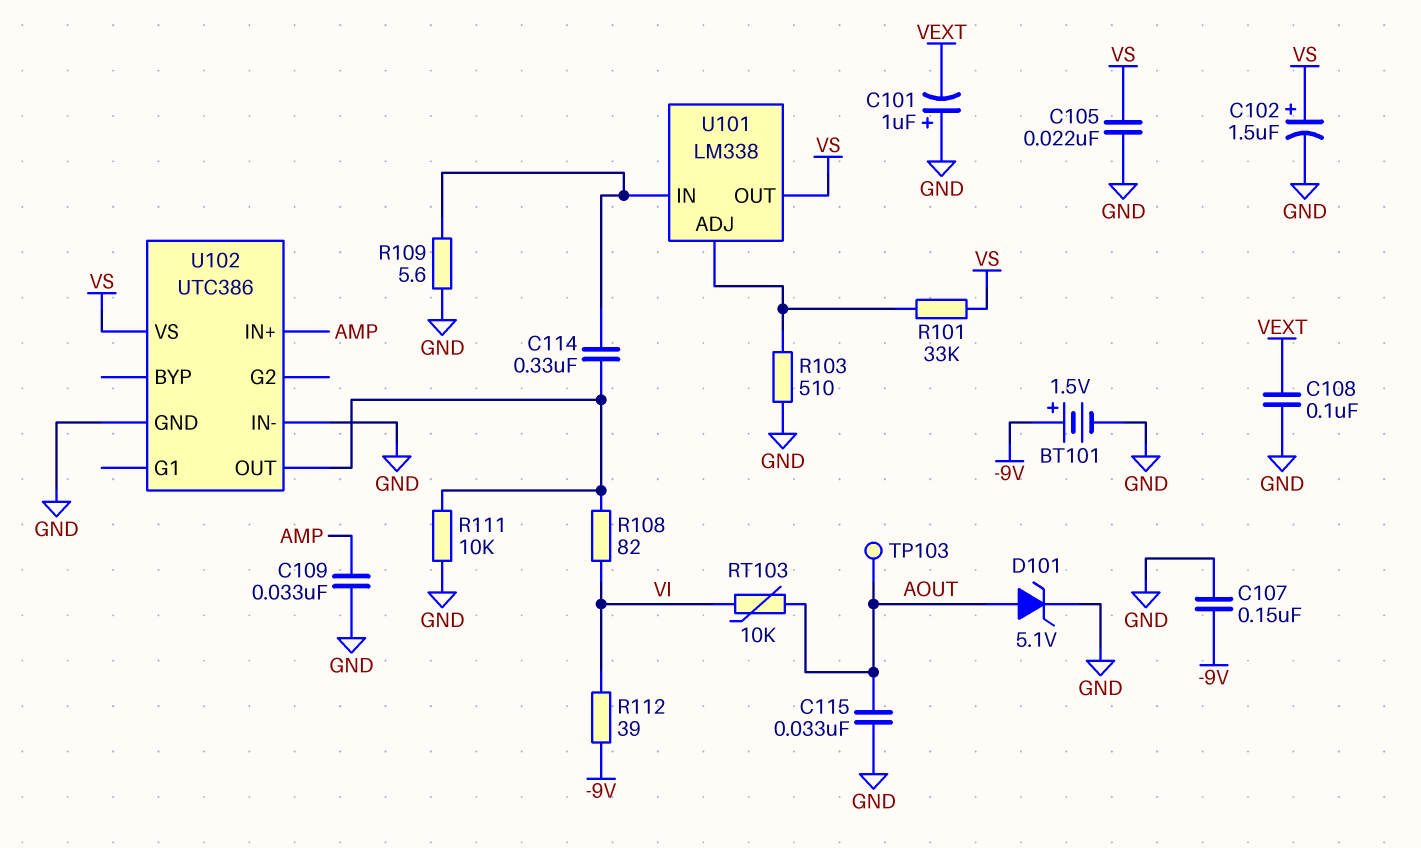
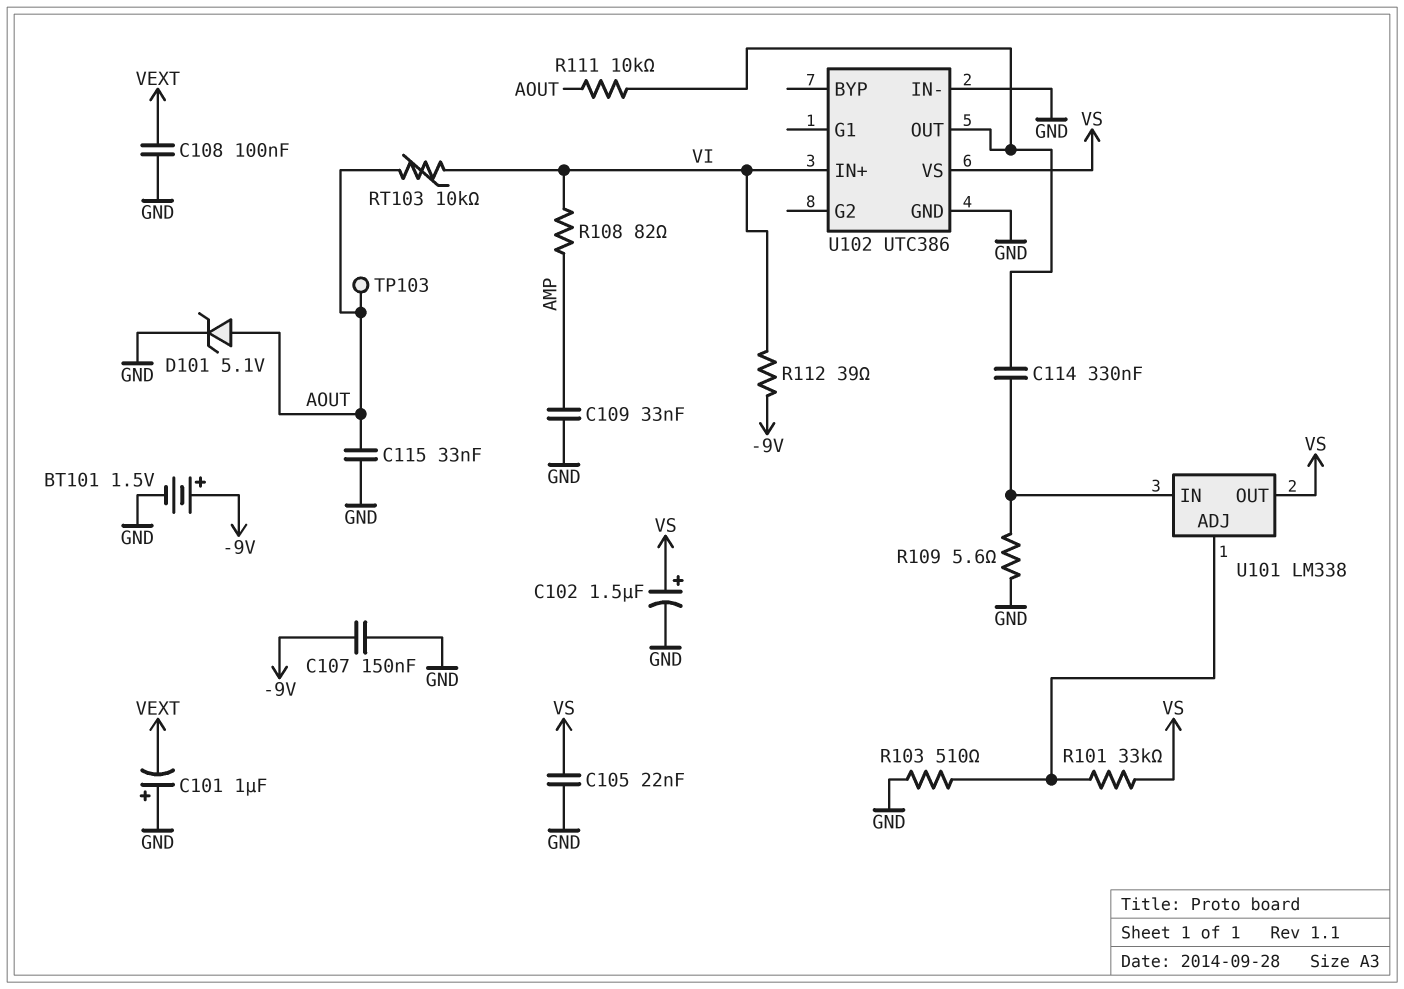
R108: 82 (U102/OUT, VI) -> 82 (AMP, VI)
R111: 10k (GND, U102/OUT) -> 10k (AOUT, U102/OUT)
U102 pin IN+: AMP -> VI

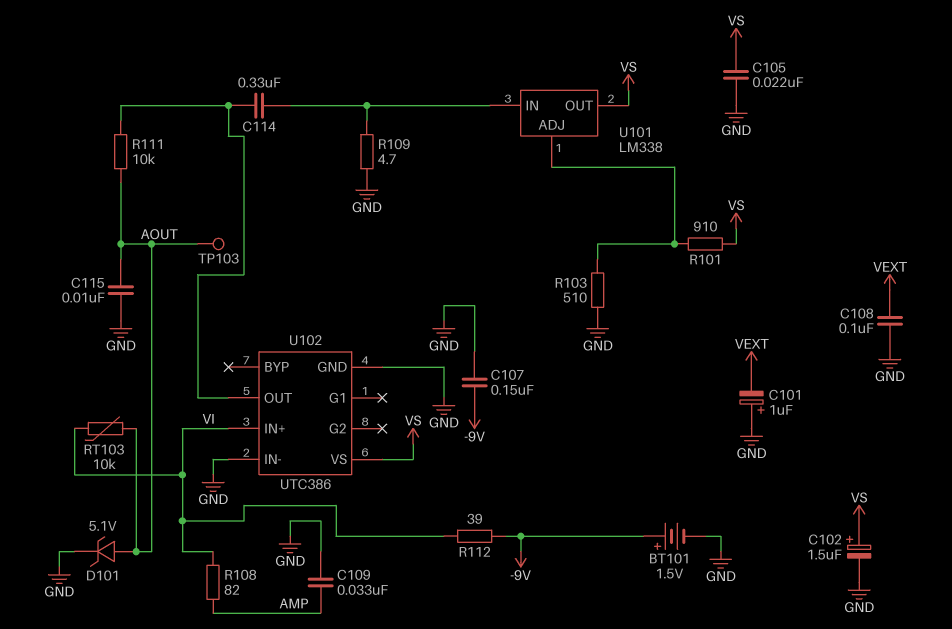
C115: 33nF (AOUT, GND) -> 10nF (AOUT, GND)
R101: 33k (U101/ADJ, VS) -> 910 (U101/ADJ, VS)
R109: 5.6 (GND, U101/IN) -> 4.7 (GND, U101/IN)

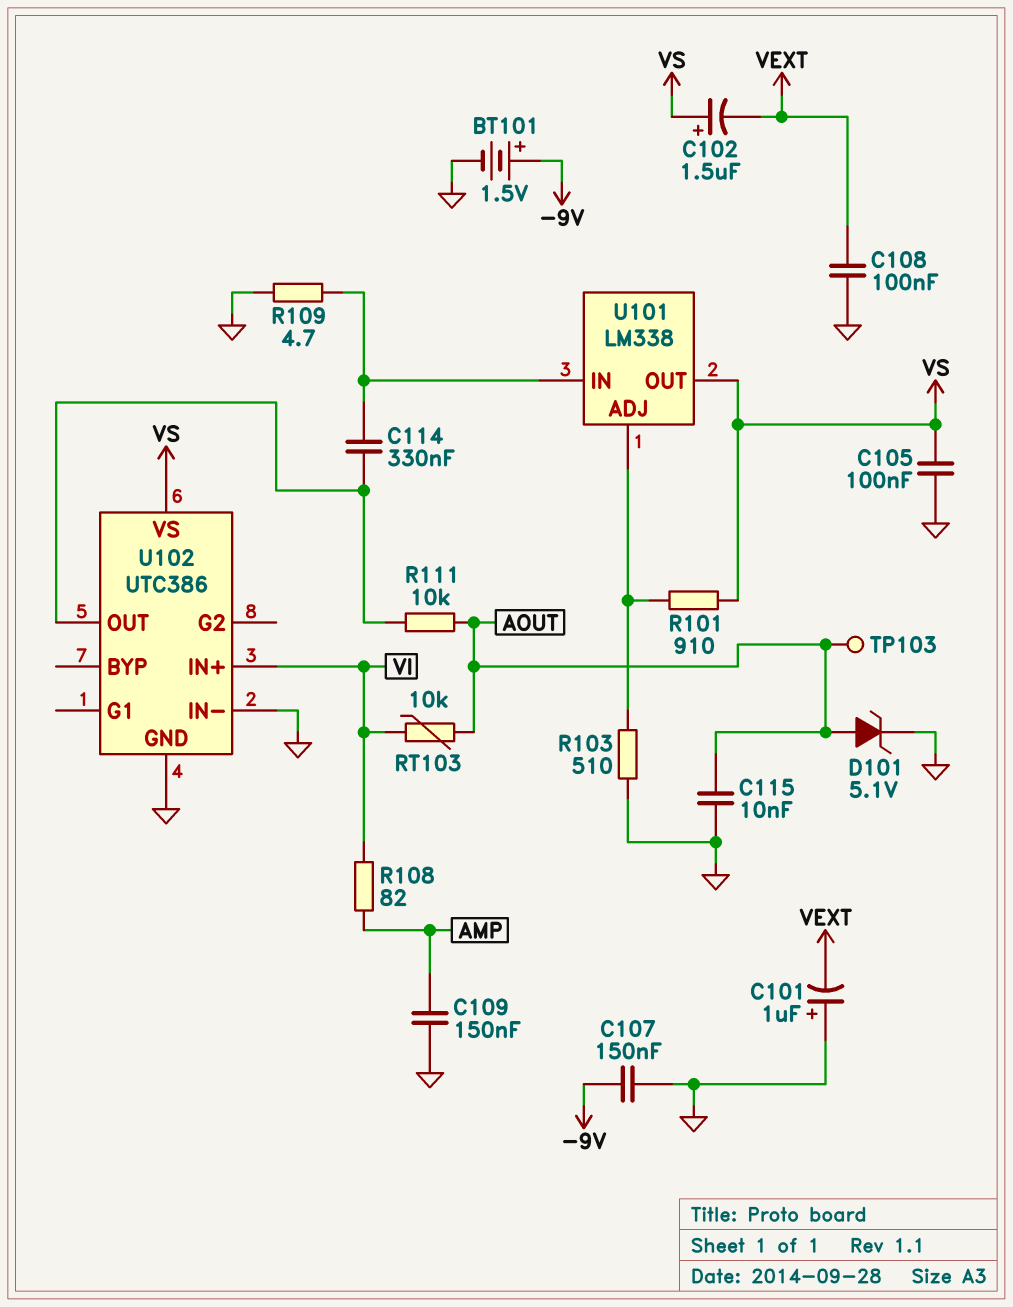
C102: 1.5uF (plus VS, minus GND) -> 1.5uF (plus VS, minus VEXT)
C105: 22nF (GND, VS) -> 100nF (GND, VS)
C109: 33nF (AMP, GND) -> 150nF (AMP, GND)
R112: 39 (-9V, VI) -> none

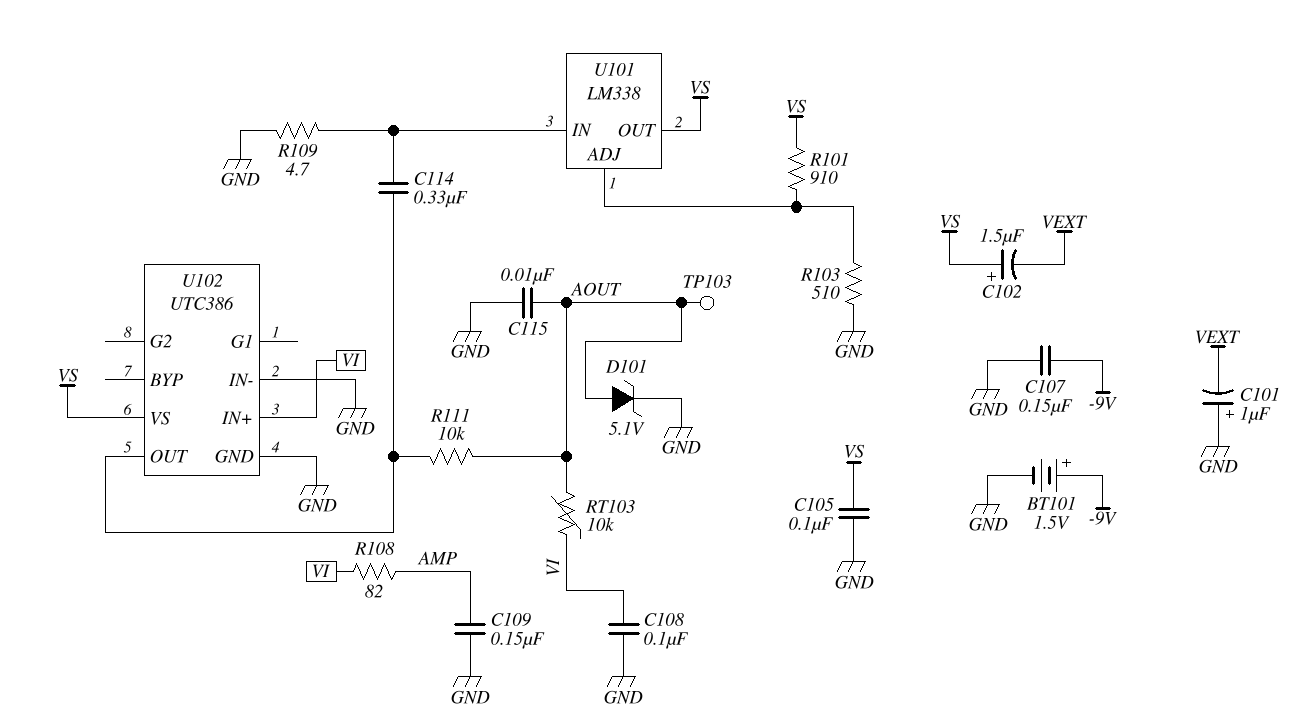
C108: 100nF (GND, VEXT) -> 100nF (GND, VI)

